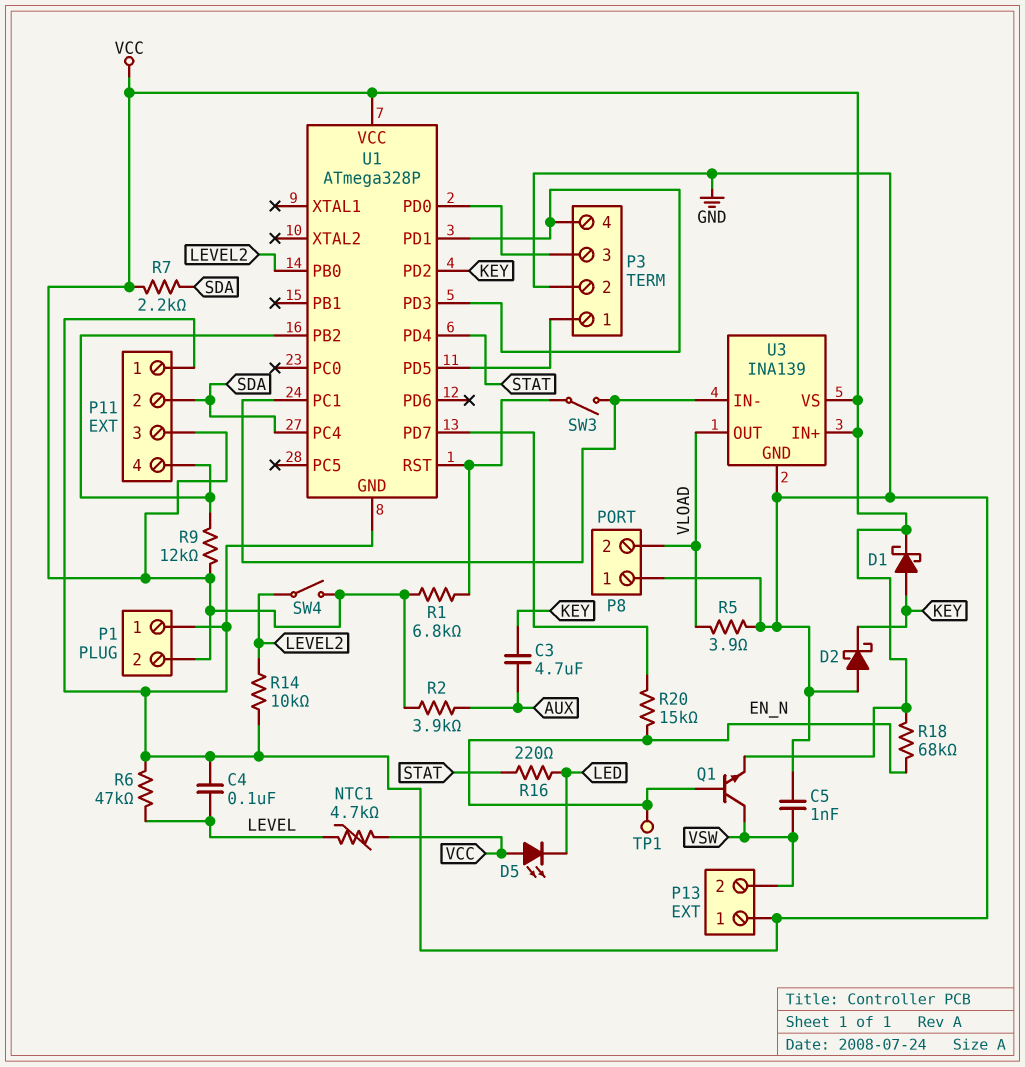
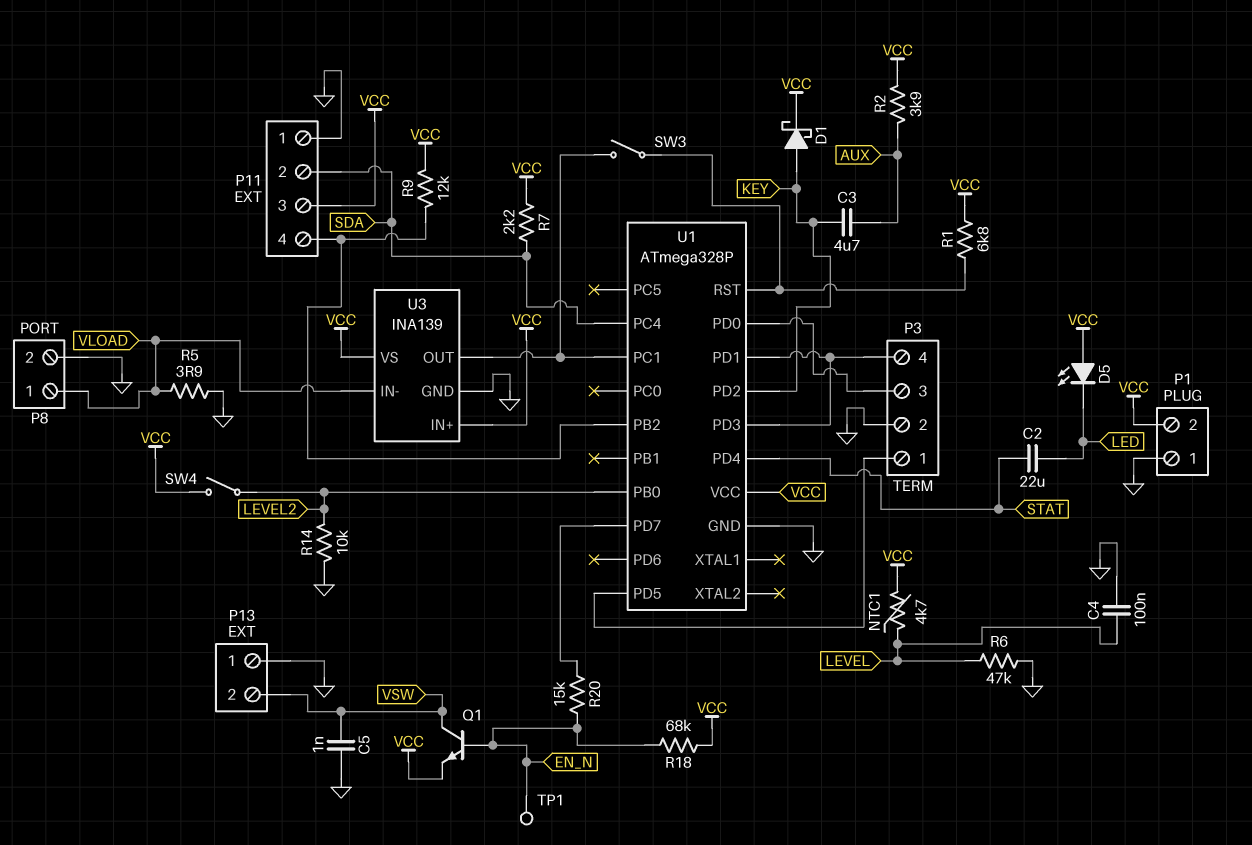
C2: none -> 22uF (LED, STAT)
D2: schottky (A GND, K KEY) -> none
P8 pin 1: GND -> VLOAD
P8 pin 2: VLOAD -> GND
R16: 220 (LED, STAT) -> none
U3 pin IN-: U1/PC1 -> VLOAD
U3 pin OUT: VLOAD -> U1/PC1

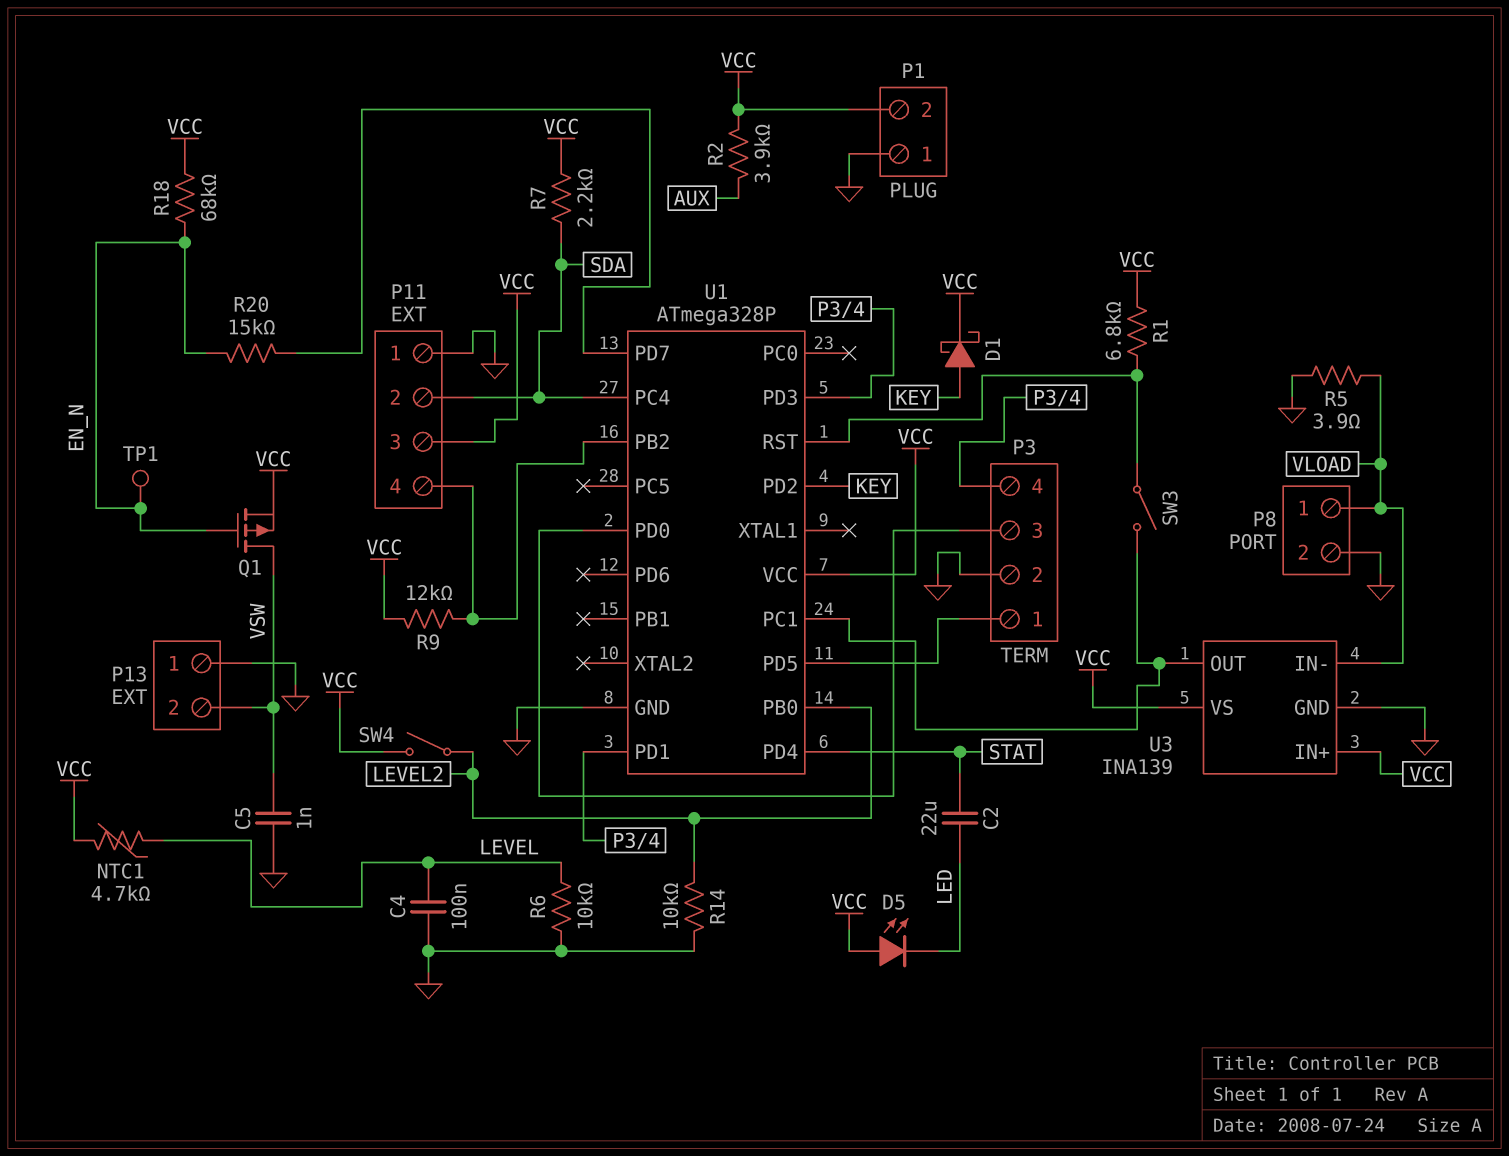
C3: 4.7uF (AUX, KEY) -> none
Q1: NPN (B EN_N, C VSW, E VCC) -> PMOS (G EN_N, D VSW, S VCC)
R6: 47k (GND, LEVEL) -> 10k (GND, LEVEL)

